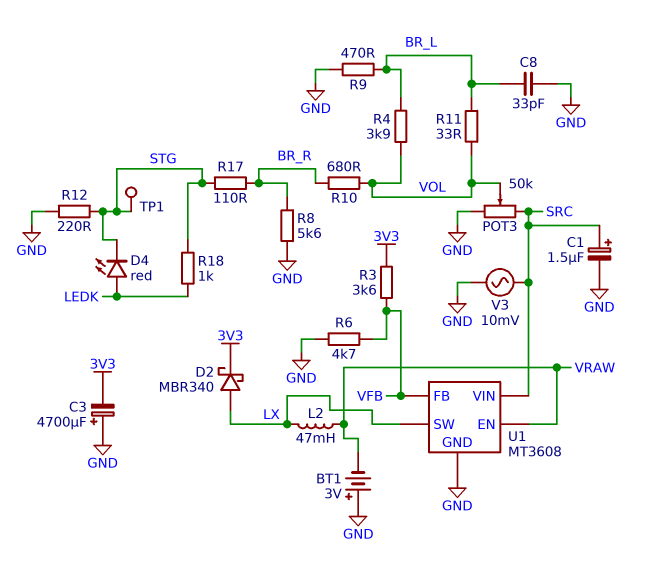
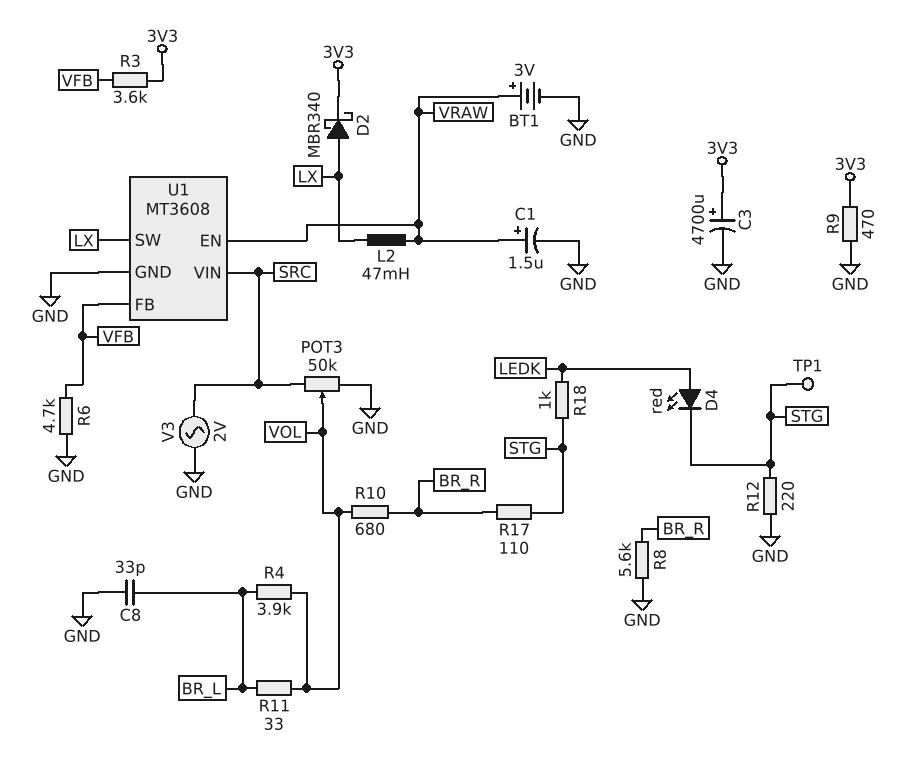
BT1: 3V (plus GND, minus VRAW) -> 3V (plus VRAW, minus GND)
C1: 1.5uF (plus SRC, minus GND) -> 1.5uF (plus VRAW, minus GND)
C3: 4700uF (plus GND, minus 3V3) -> 4700uF (plus 3V3, minus GND)
R9: 470 (BR_L, GND) -> 470 (3V3, GND)
V3: AC 10mV (GND, SRC) -> AC 2V (GND, SRC)

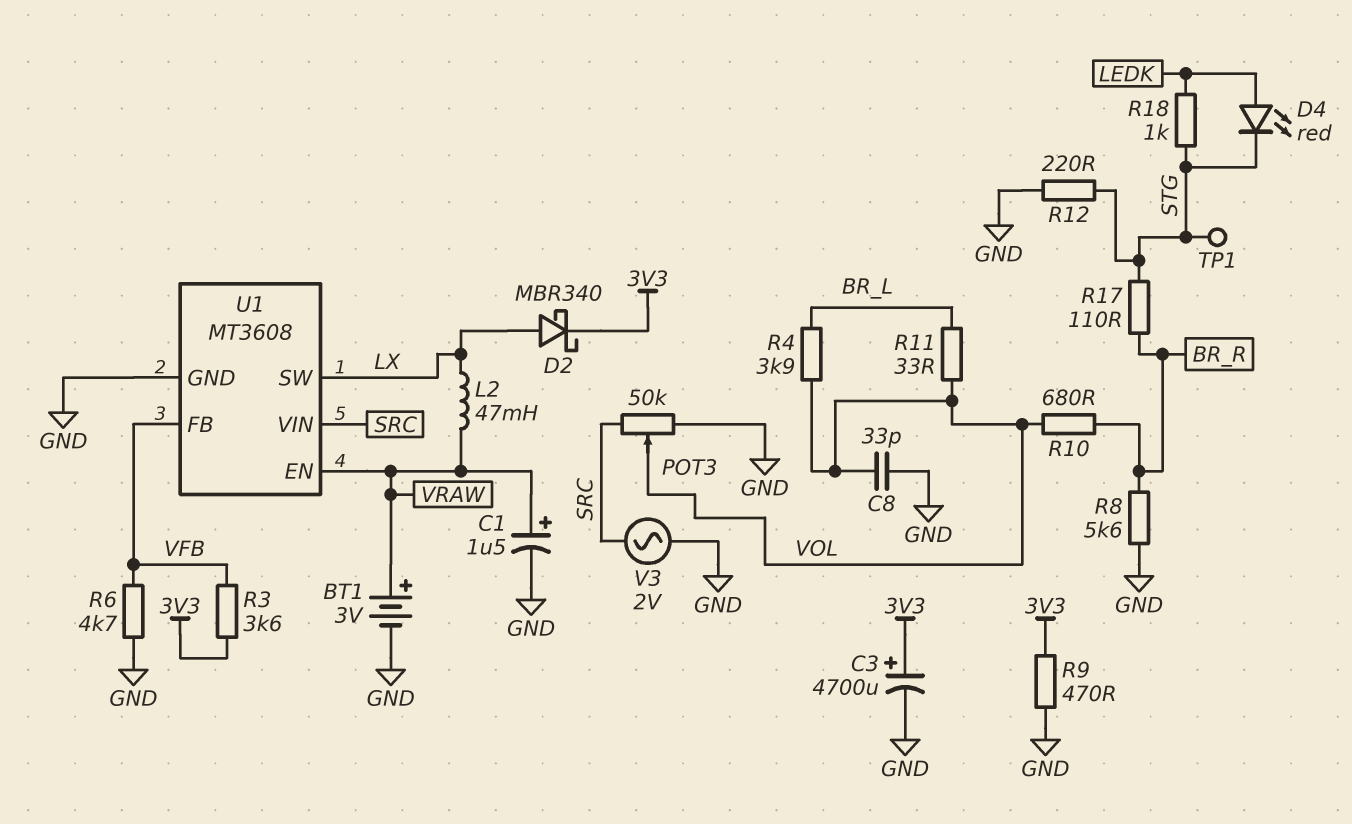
C8: 33pF (BR_L, GND) -> 33pF (GND, VOL)

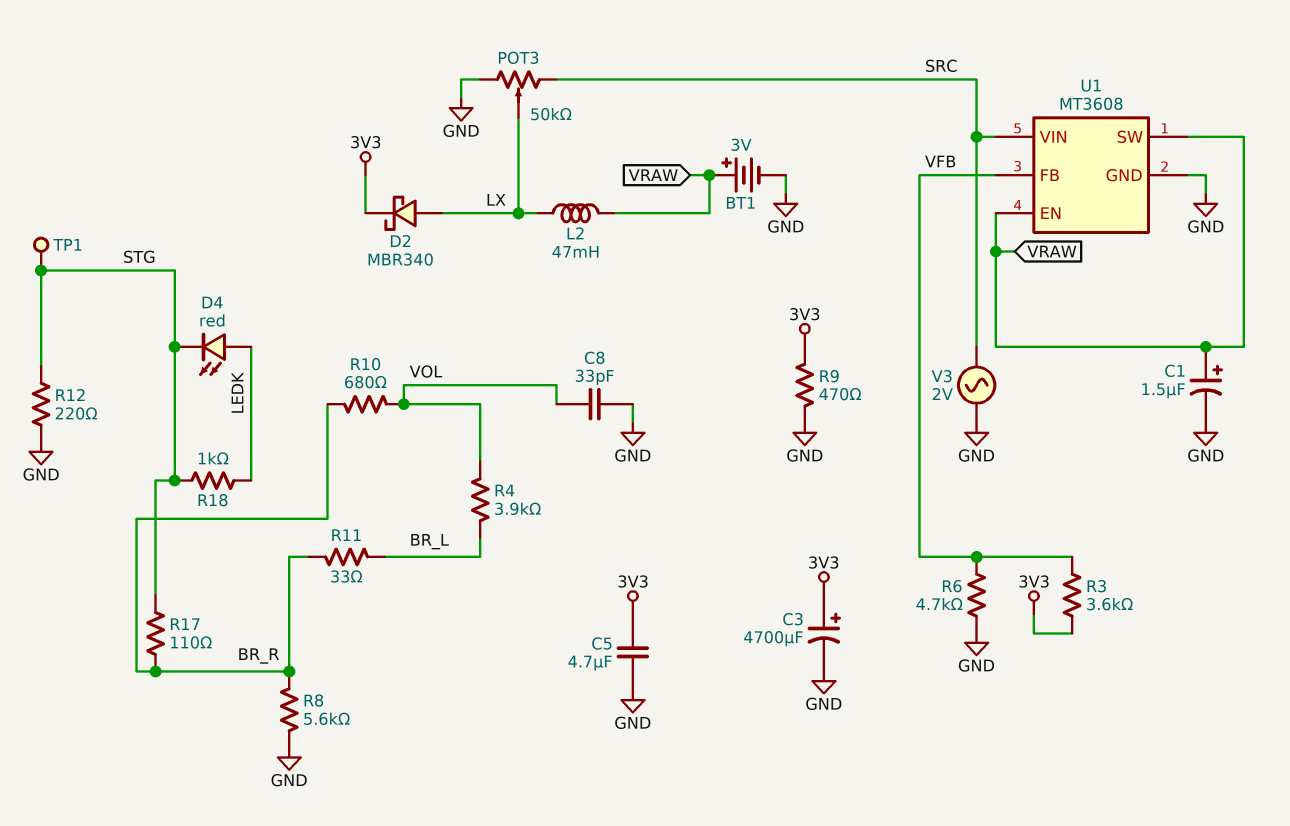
C5: none -> 4.7uF (3V3, GND)
POT3: 50k (GND, SRC, wiper VOL) -> 50k (GND, SRC, wiper LX)
R11: 33 (BR_L, VOL) -> 33 (BR_L, BR_R)
U1 pin SW: LX -> VRAW

